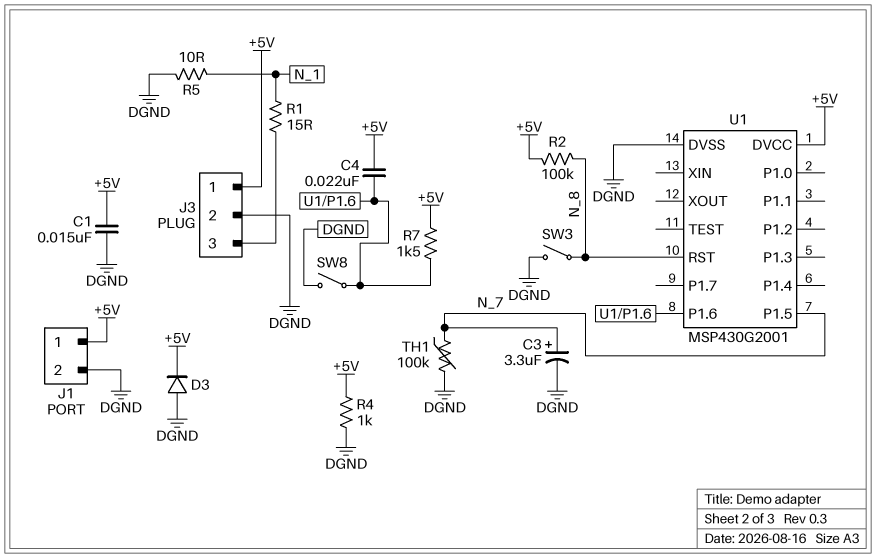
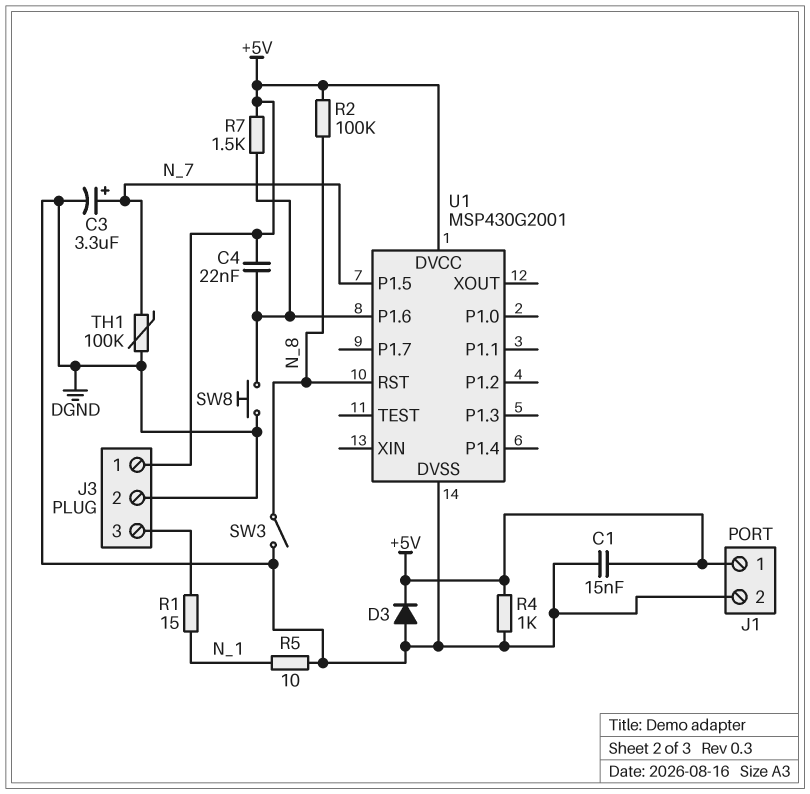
SW8: switch (DGND, U1/P1.6) -> button (DGND, U1/P1.6)

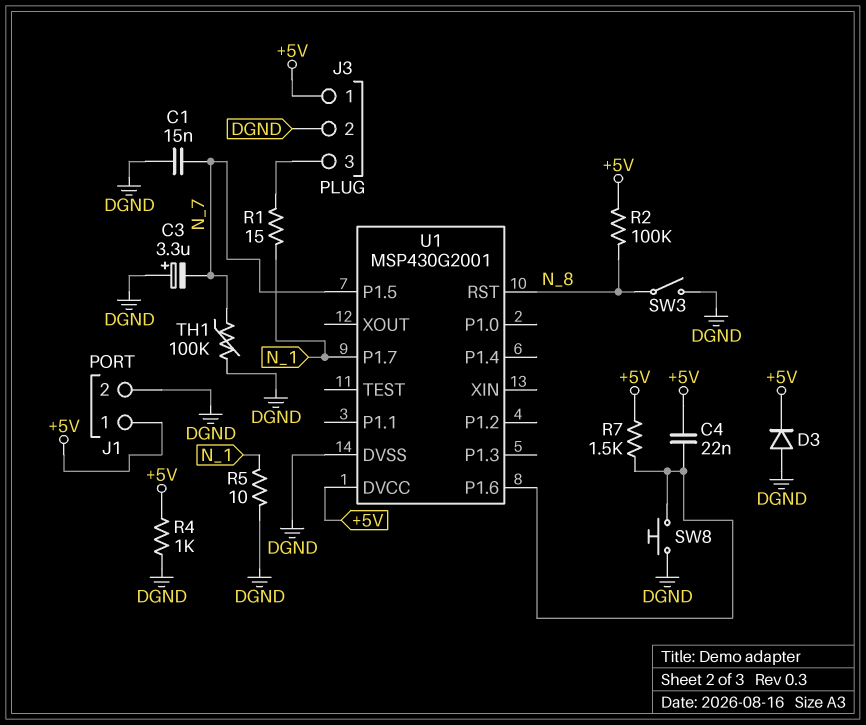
C1: 15nF (+5V, DGND) -> 15nF (DGND, N_7)
C3: 3.3uF (plus N_7, minus DGND) -> 3.3uF (plus DGND, minus N_7)
U1 pin P1.7: none -> N_1

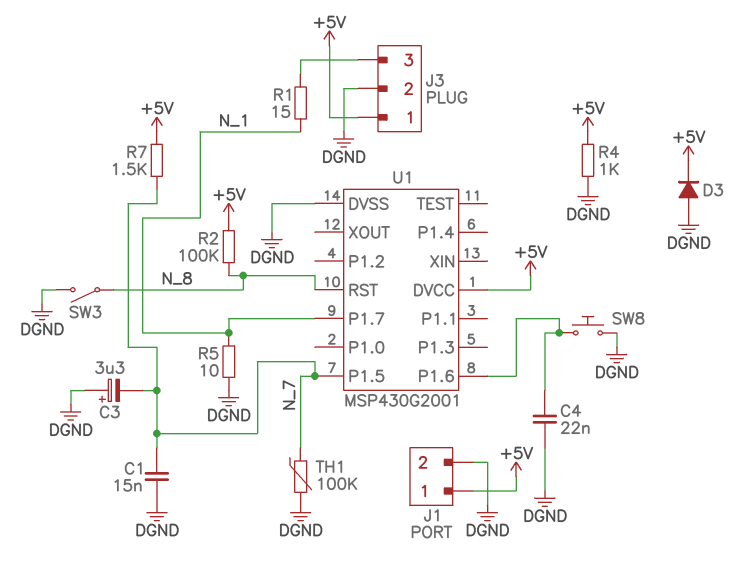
C4: 22nF (+5V, U1/P1.6) -> 22nF (DGND, U1/P1.6)
R7: 1.5k (+5V, U1/P1.6) -> 1.5k (+5V, N_7)

